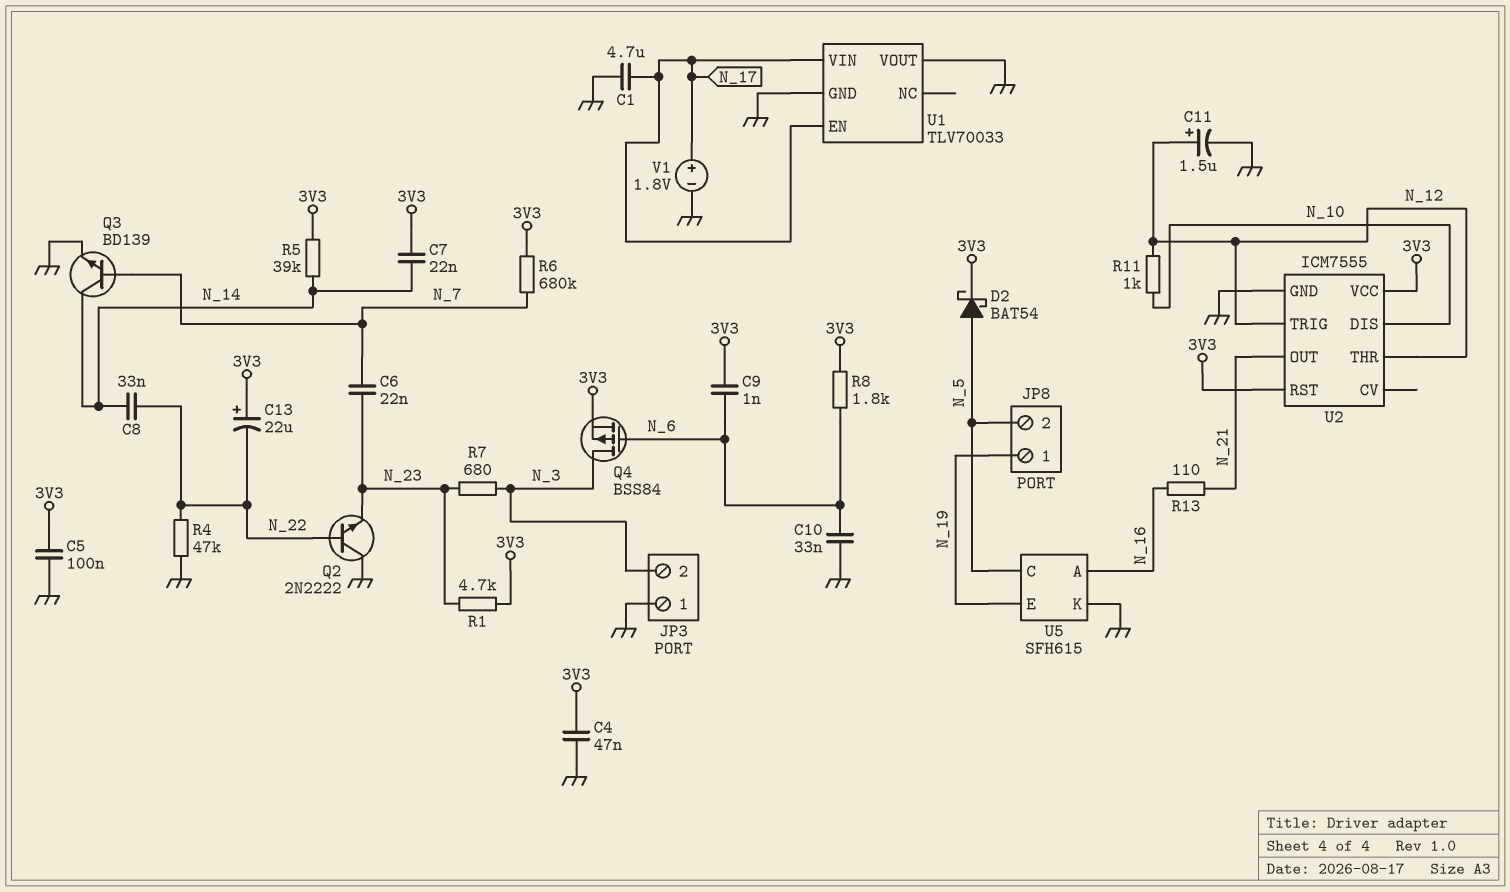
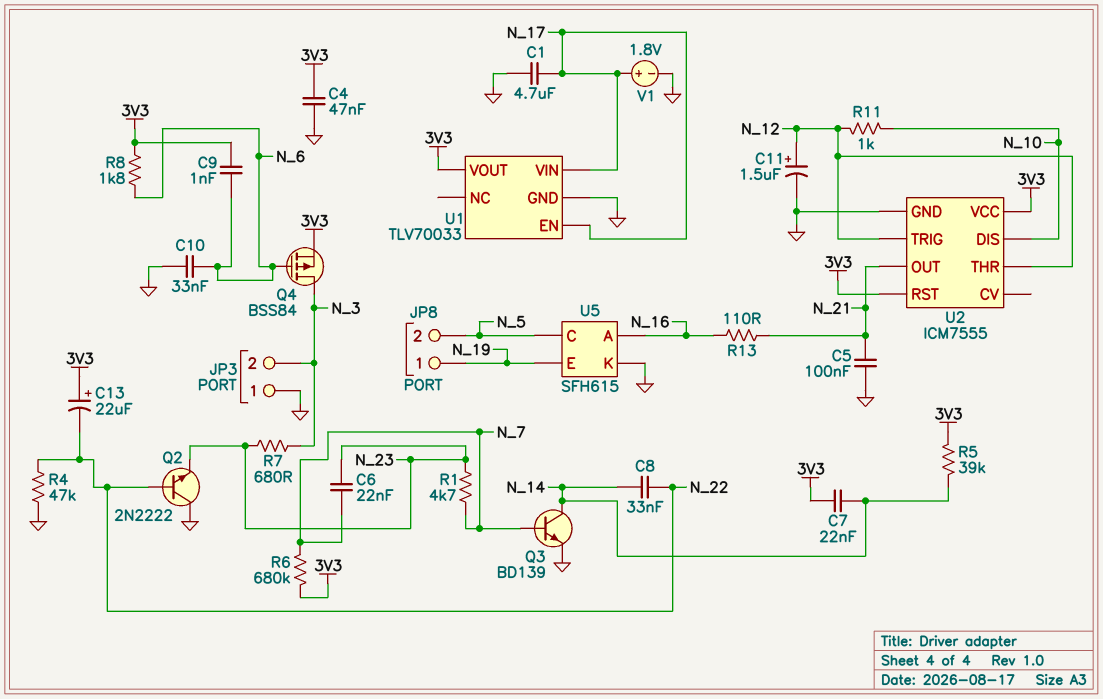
C5: 100nF (3V3, GND) -> 100nF (GND, N_21)
D2: schottky BAT54 (A N_5, K 3V3) -> none
R1: 4.7k (3V3, N_23) -> 4.7k (N_7, N_23)
U1 pin VOUT: GND -> 3V3

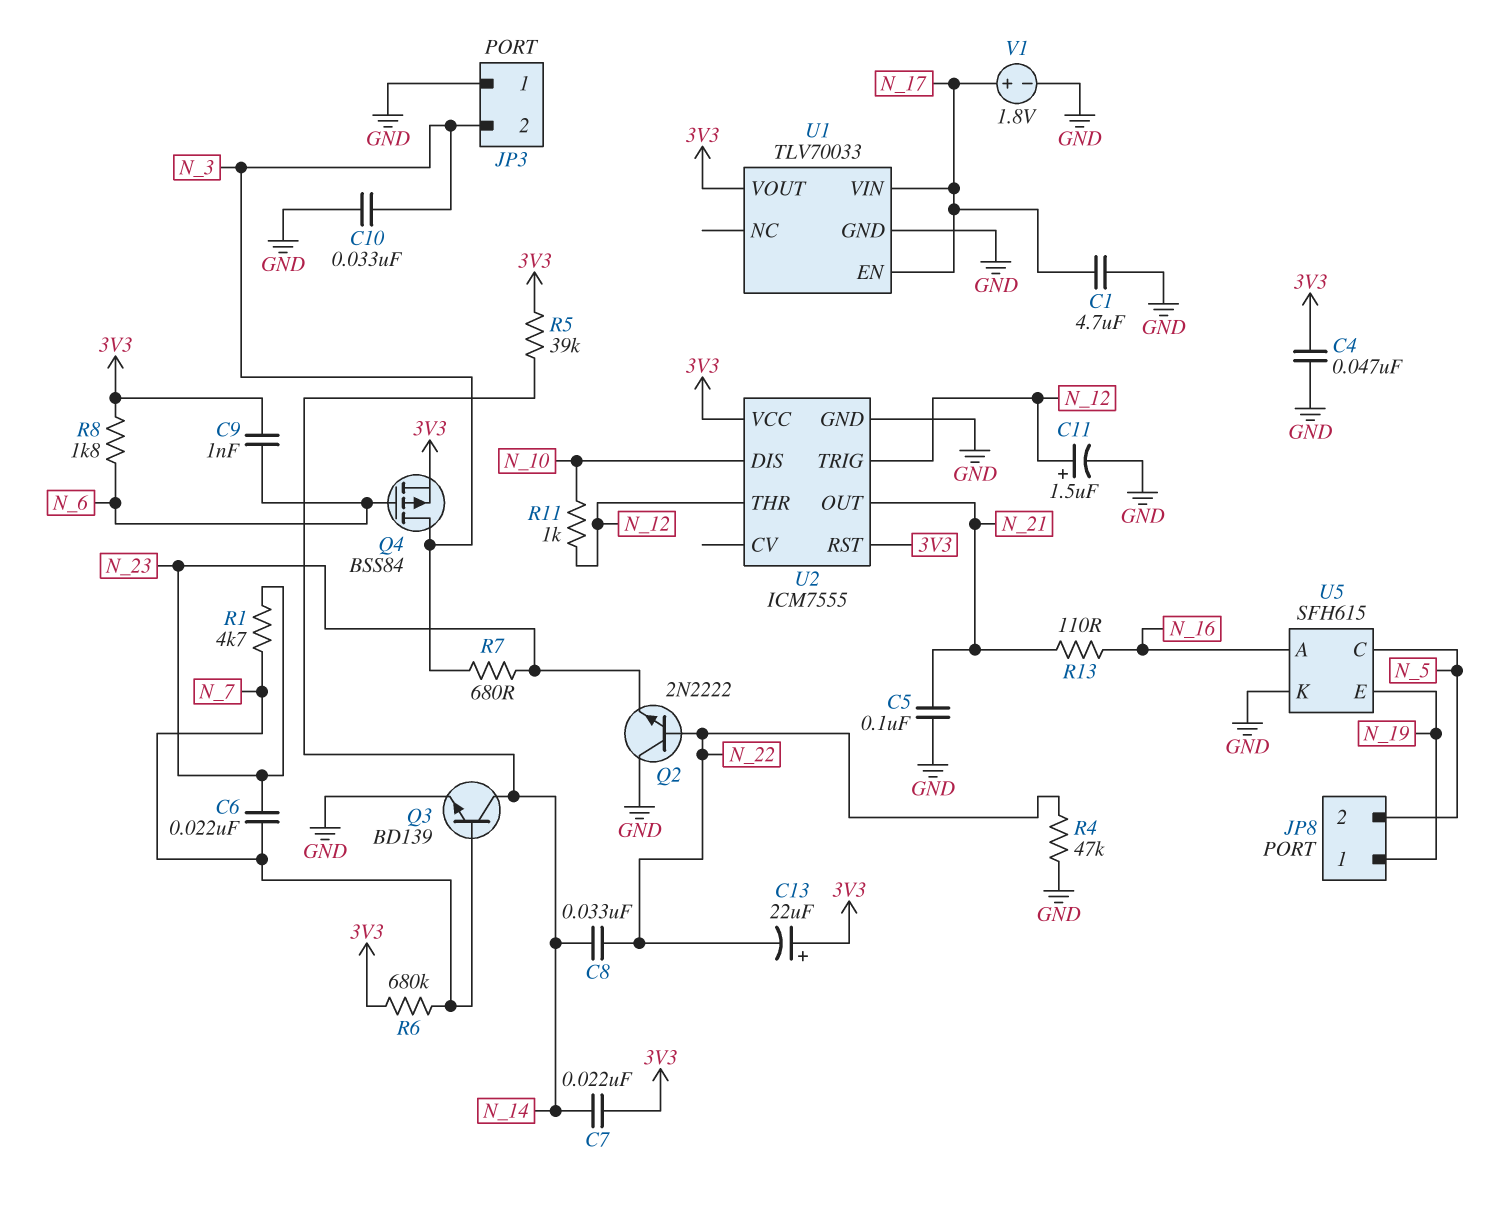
C10: 33nF (GND, N_6) -> 33nF (GND, N_3)

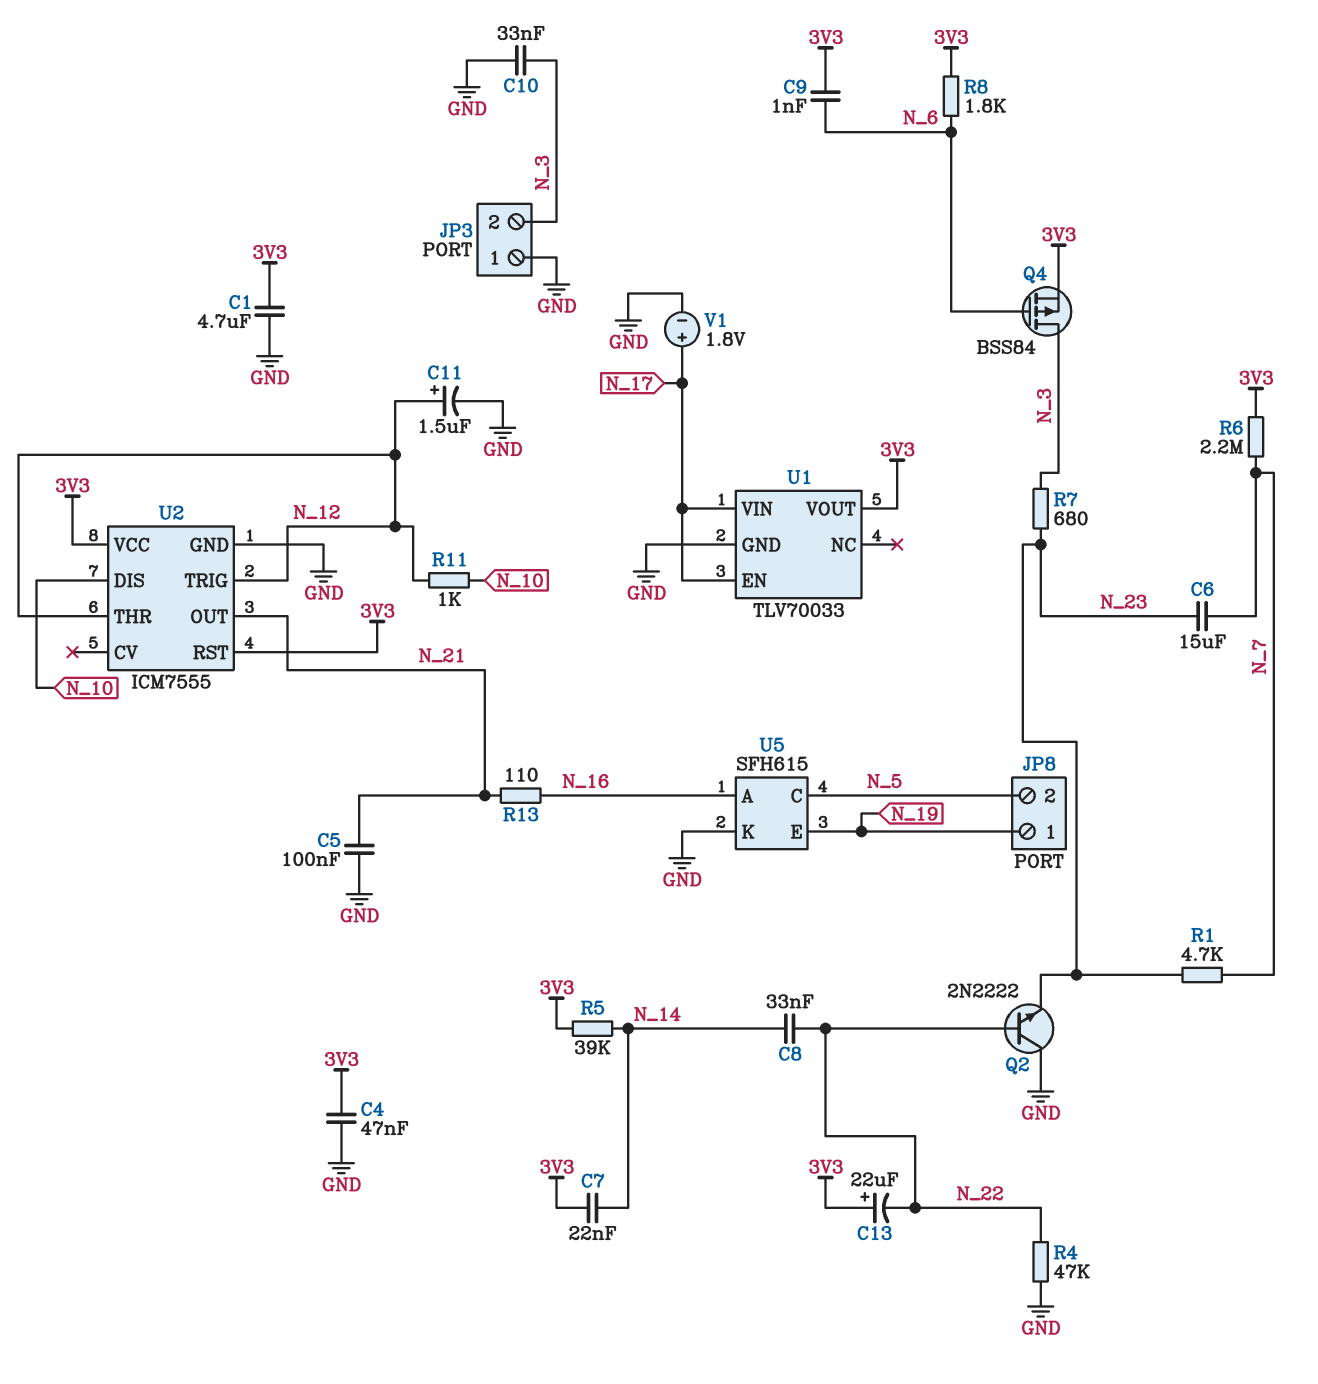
C1: 4.7uF (GND, N_17) -> 4.7uF (3V3, GND)
C6: 22nF (N_7, N_23) -> 15uF (N_7, N_23)
Q3: NPN BD139 (B N_7, C N_14, E GND) -> none
R6: 680k (3V3, N_7) -> 2.2M (3V3, N_7)

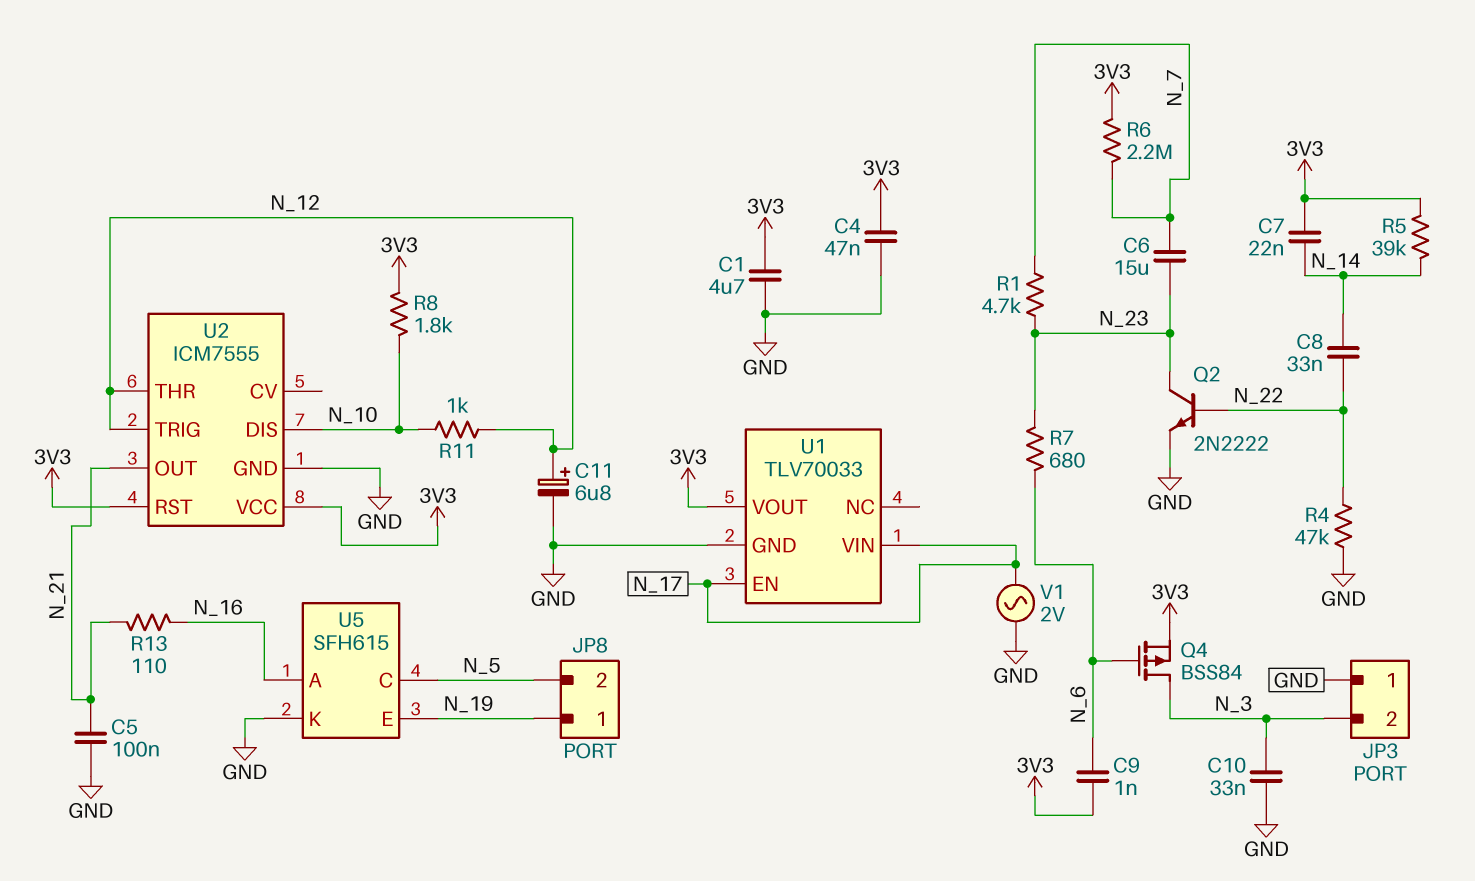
C11: 1.5uF (plus N_12, minus GND) -> 6.8uF (plus N_12, minus GND)
C13: 22uF (plus 3V3, minus N_22) -> none
Q2: NPN 2N2222 (B N_22, C GND, E N_23) -> NPN 2N2222 (B N_22, C N_23, E GND)
R7: 680 (N_3, N_23) -> 680 (N_6, N_23)
R8: 1.8k (3V3, N_6) -> 1.8k (3V3, N_10)
V1: 1.8V (plus N_17, minus GND) -> AC 2V (GND, N_17)

